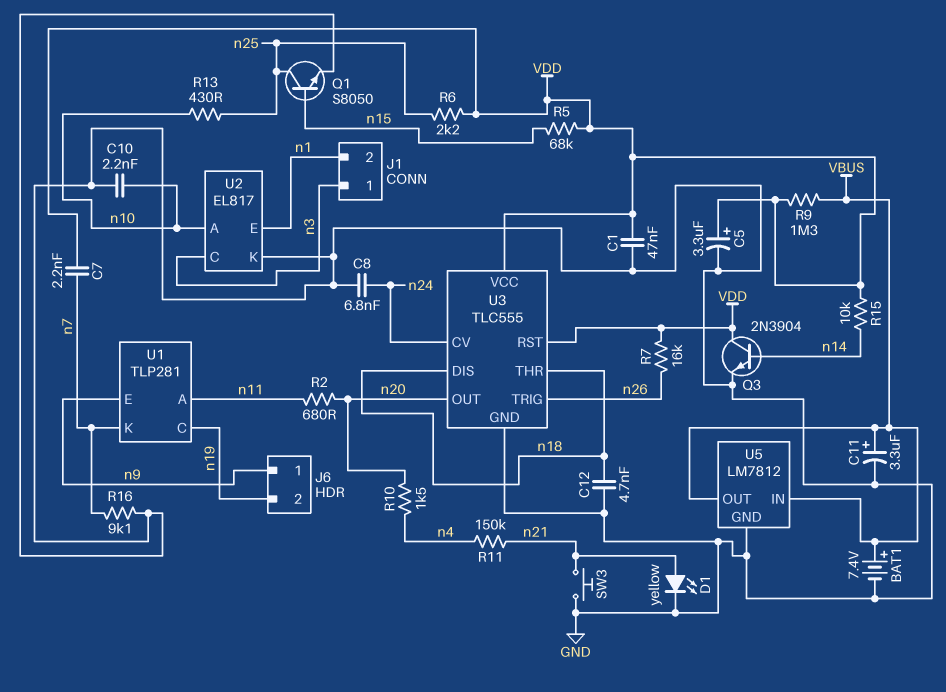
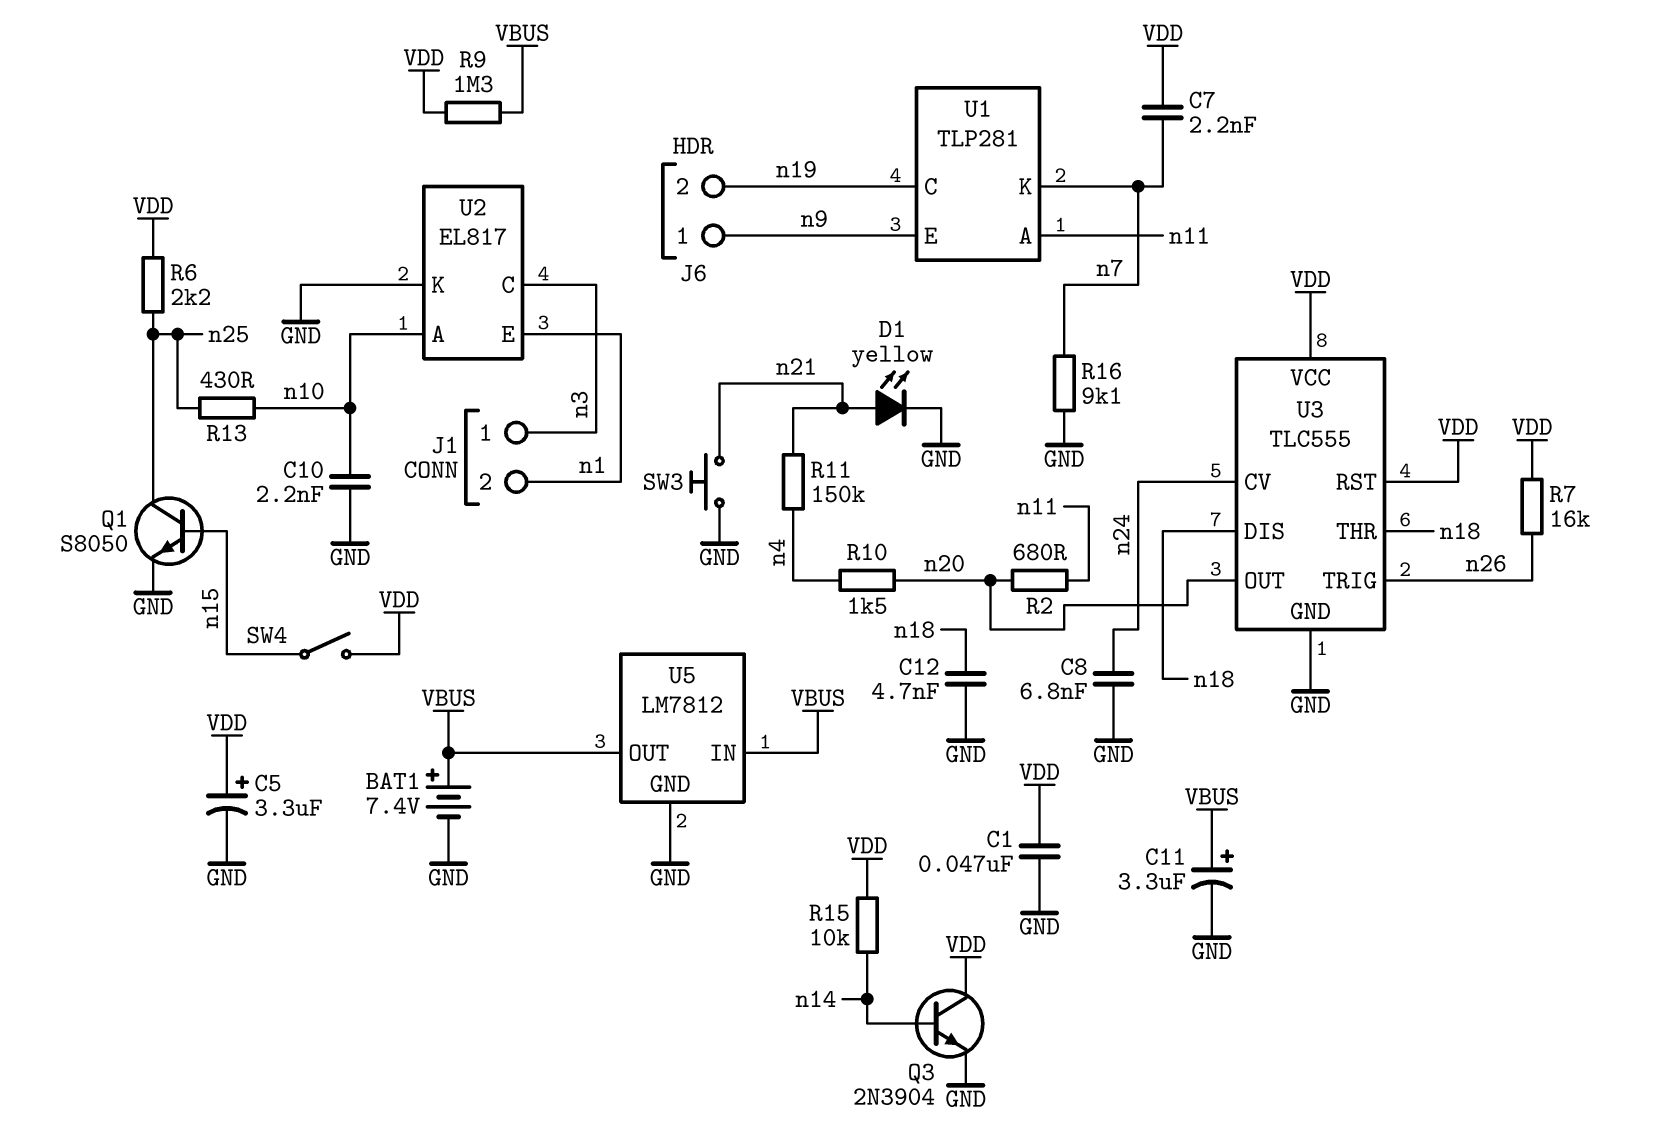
R5: 68k (VDD, n15) -> none
SW4: none -> switch (VDD, n15)

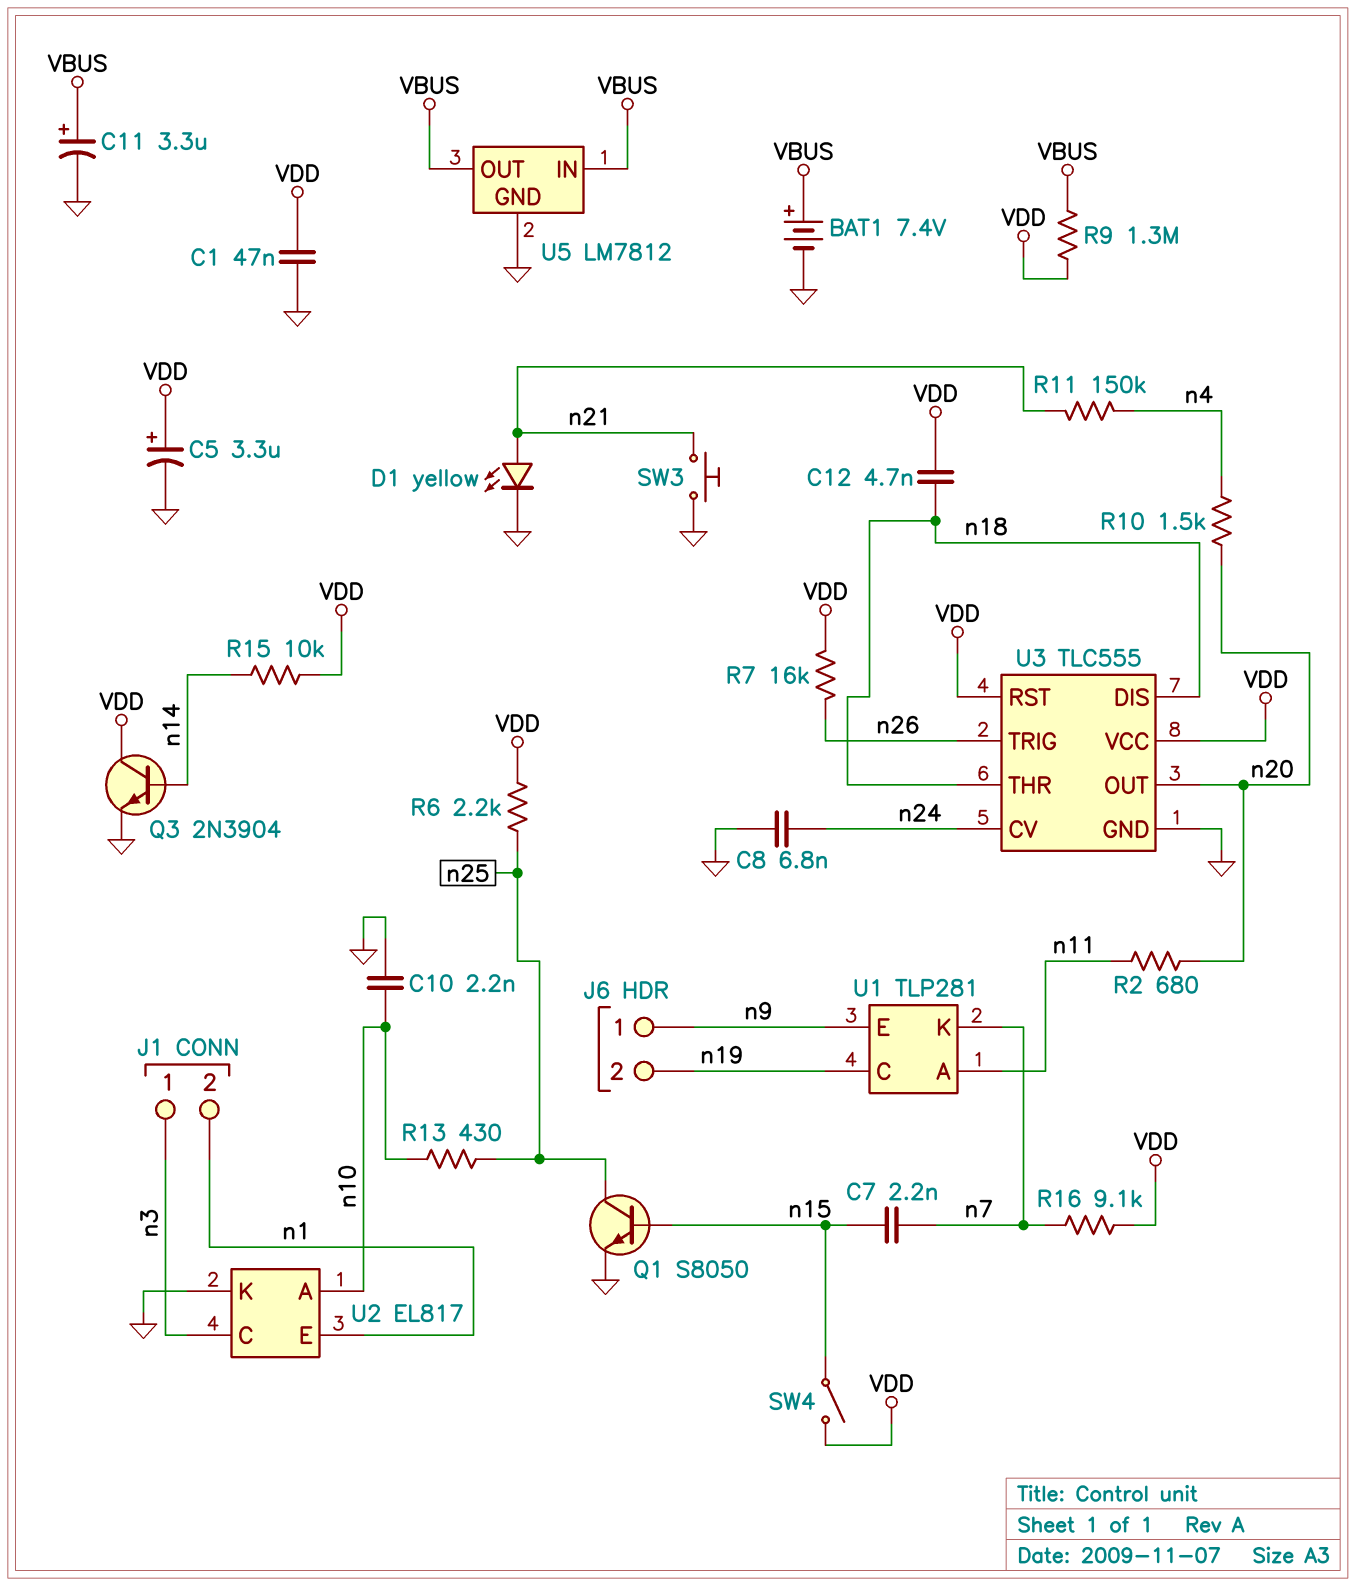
C7: 2.2nF (VDD, n7) -> 2.2nF (n7, n15)
C12: 4.7nF (GND, n18) -> 4.7nF (VDD, n18)
R16: 9.1k (GND, n7) -> 9.1k (VDD, n7)

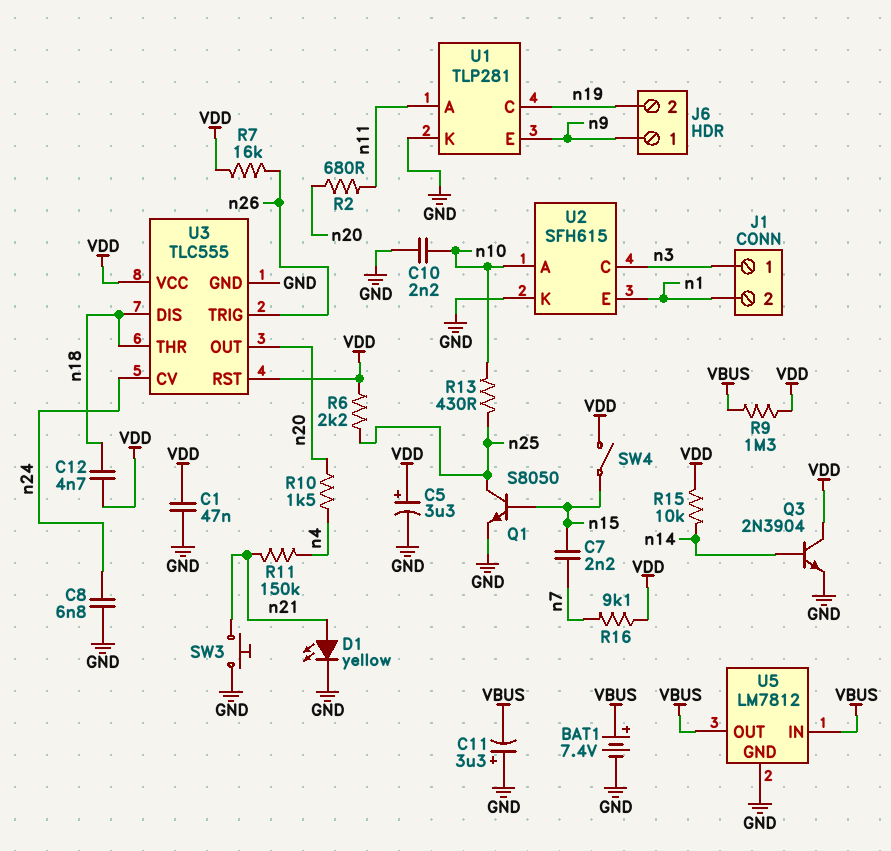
C11: 3.3uF (plus VBUS, minus GND) -> 3.3uF (plus GND, minus VBUS)
U1 pin K: n7 -> GND
U2: EL817 -> SFH615

